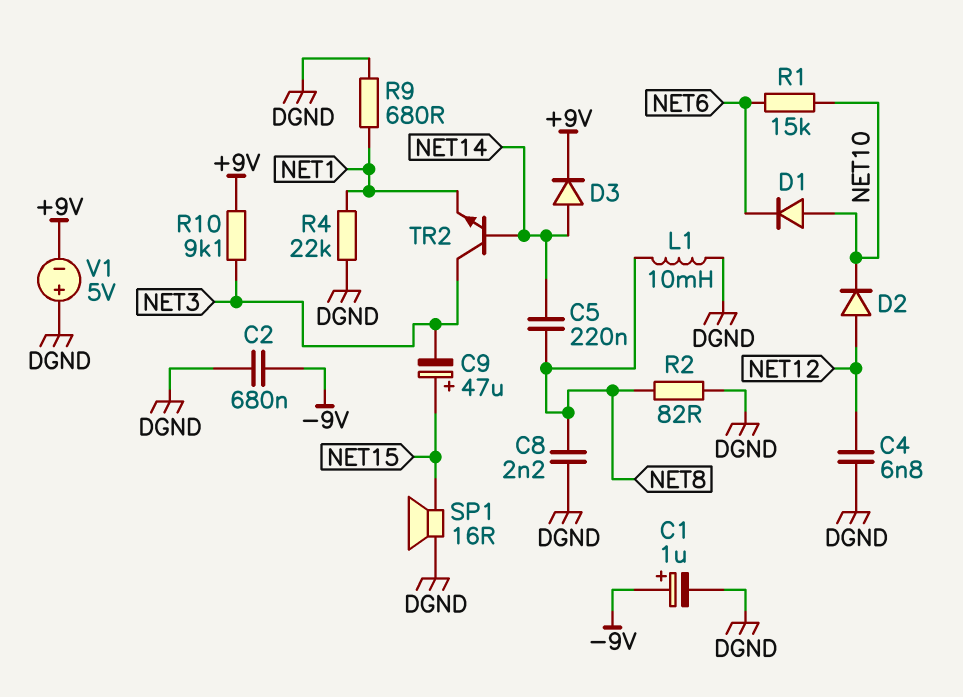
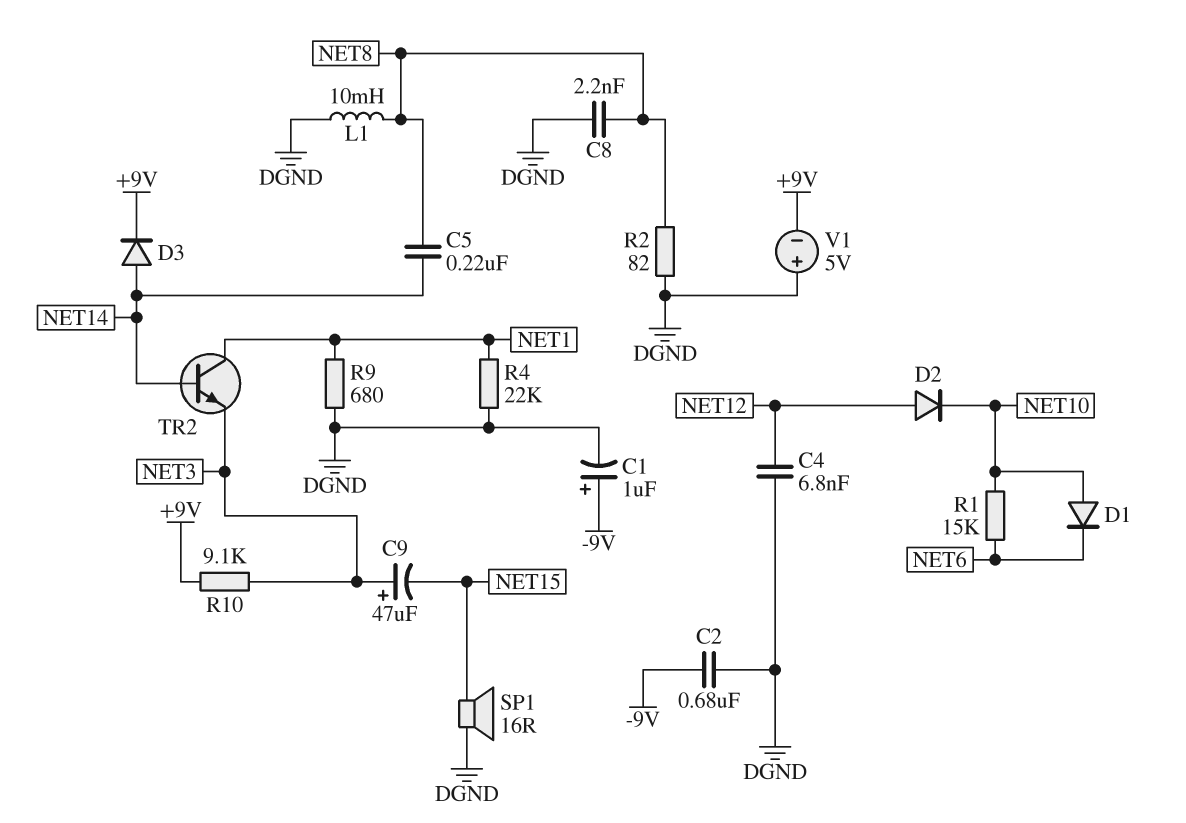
C9: 47uF (plus NET15, minus NET3) -> 47uF (plus NET3, minus NET15)
TR2: NPN (B NET14, C NET3, E NET1) -> NPN (B NET14, C NET1, E NET3)

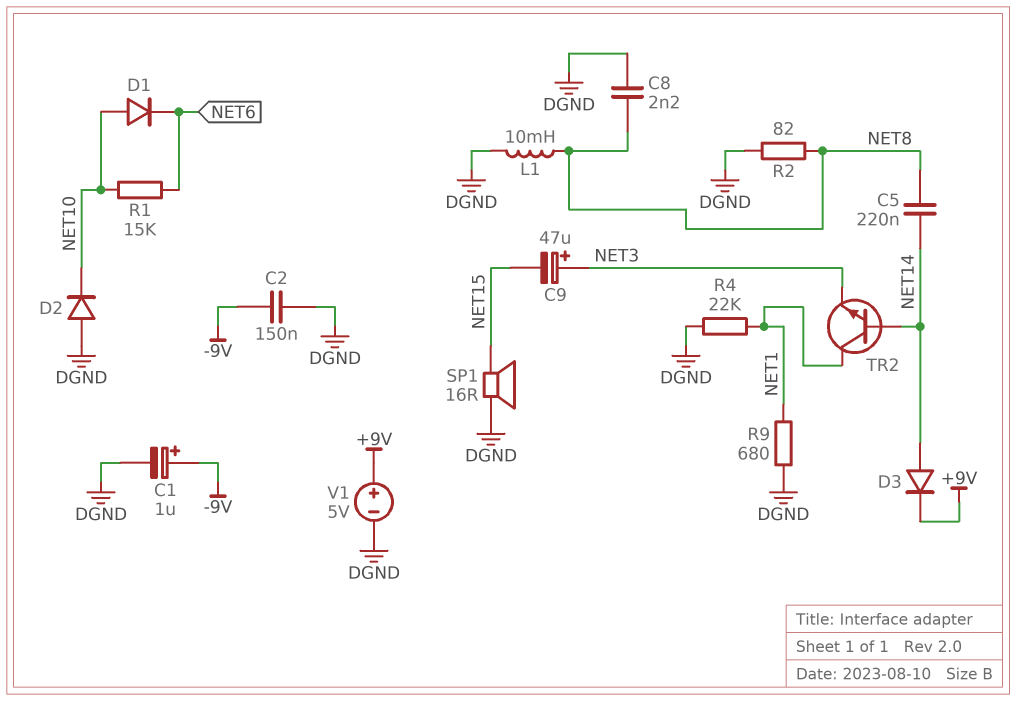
C2: 680nF (-9V, DGND) -> 150nF (-9V, DGND)
C4: 6.8nF (DGND, NET12) -> none
D2: diode (A NET12, K NET10) -> diode (A DGND, K NET10)
R10: 9.1k (+9V, NET3) -> none
V1: 5V (plus DGND, minus +9V) -> 5V (plus +9V, minus DGND)

